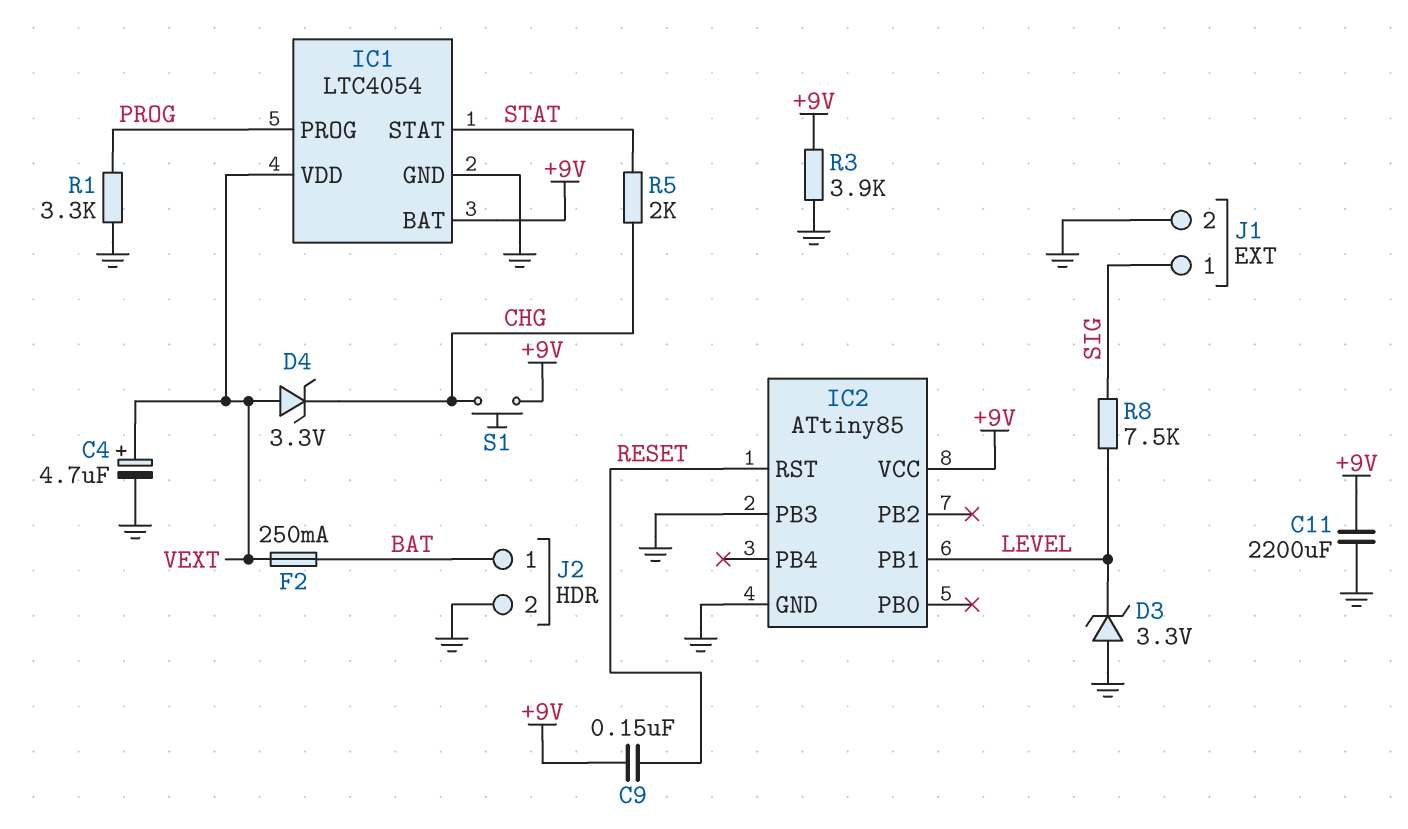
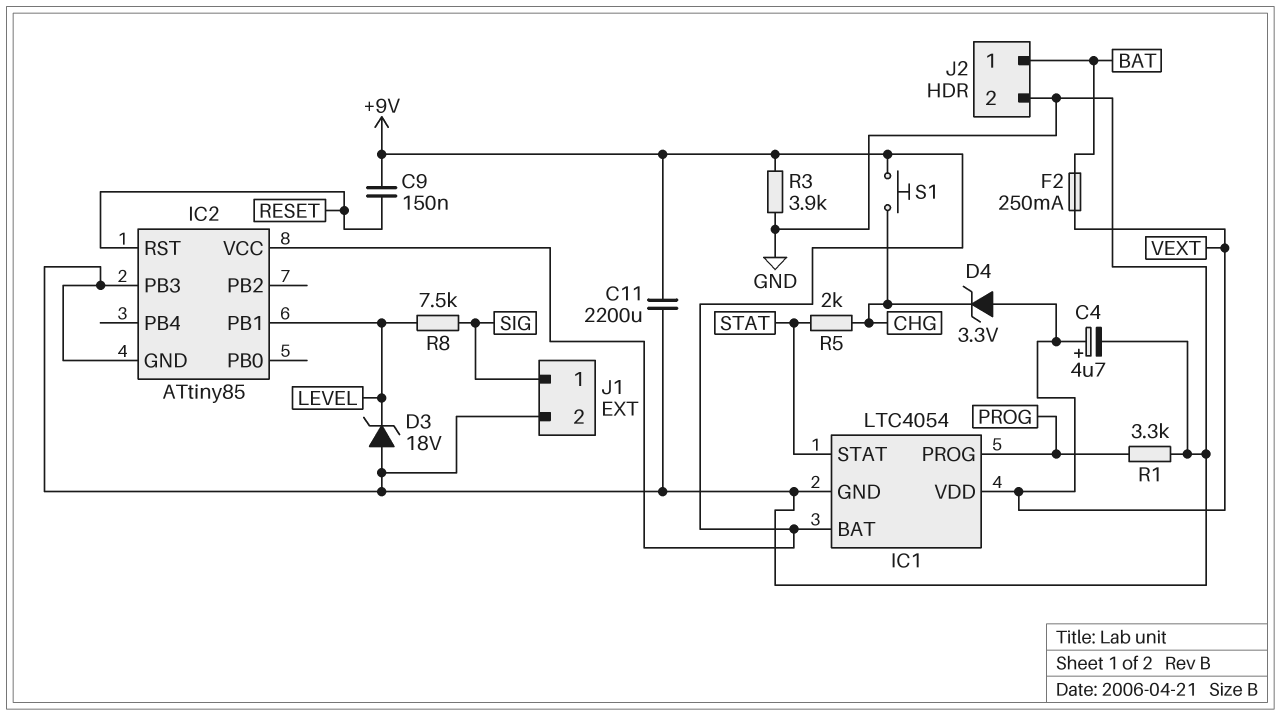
D3: zener 3.3V (A GND, K LEVEL) -> zener 18V (A GND, K LEVEL)

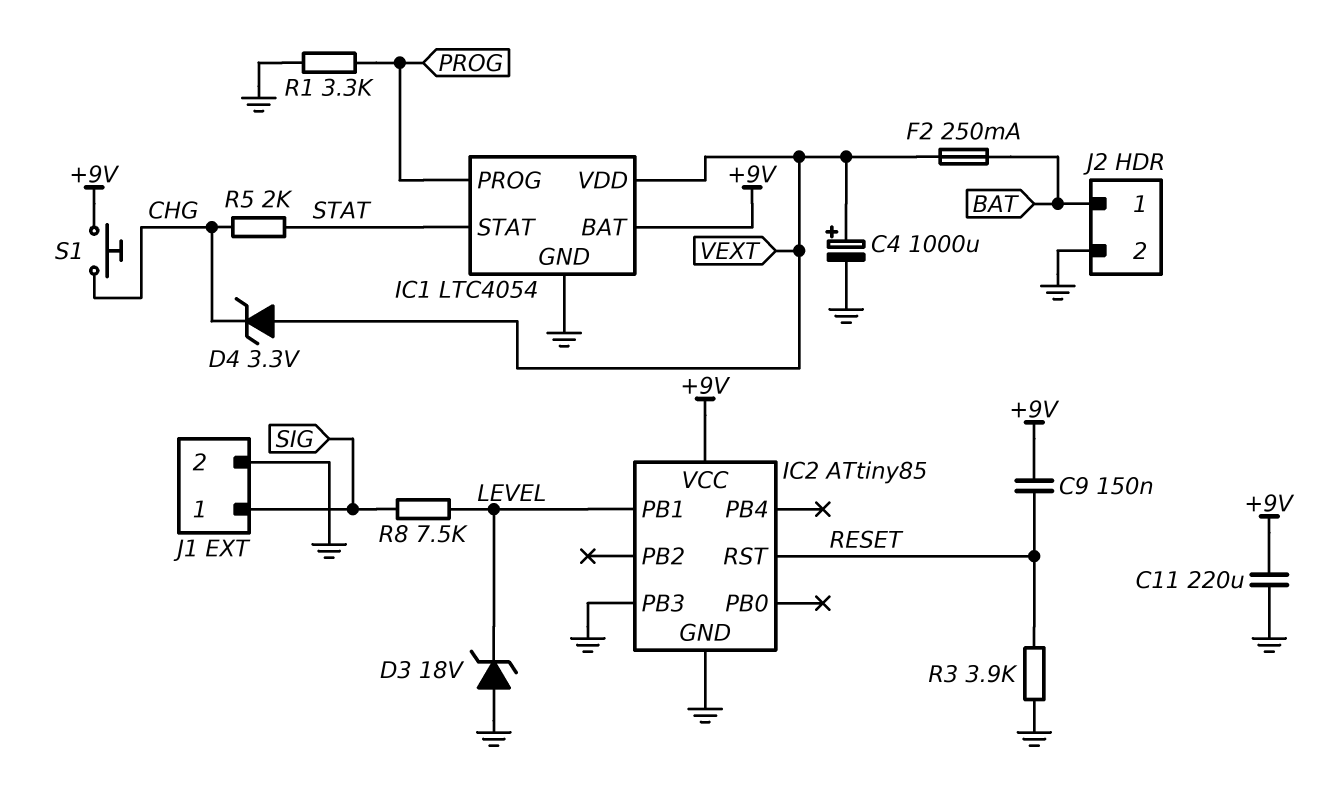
C4: 4.7uF (plus VEXT, minus GND) -> 1000uF (plus VEXT, minus GND)
C11: 2200uF (+9V, GND) -> 220uF (+9V, GND)
R3: 3.9k (+9V, GND) -> 3.9k (GND, RESET)

